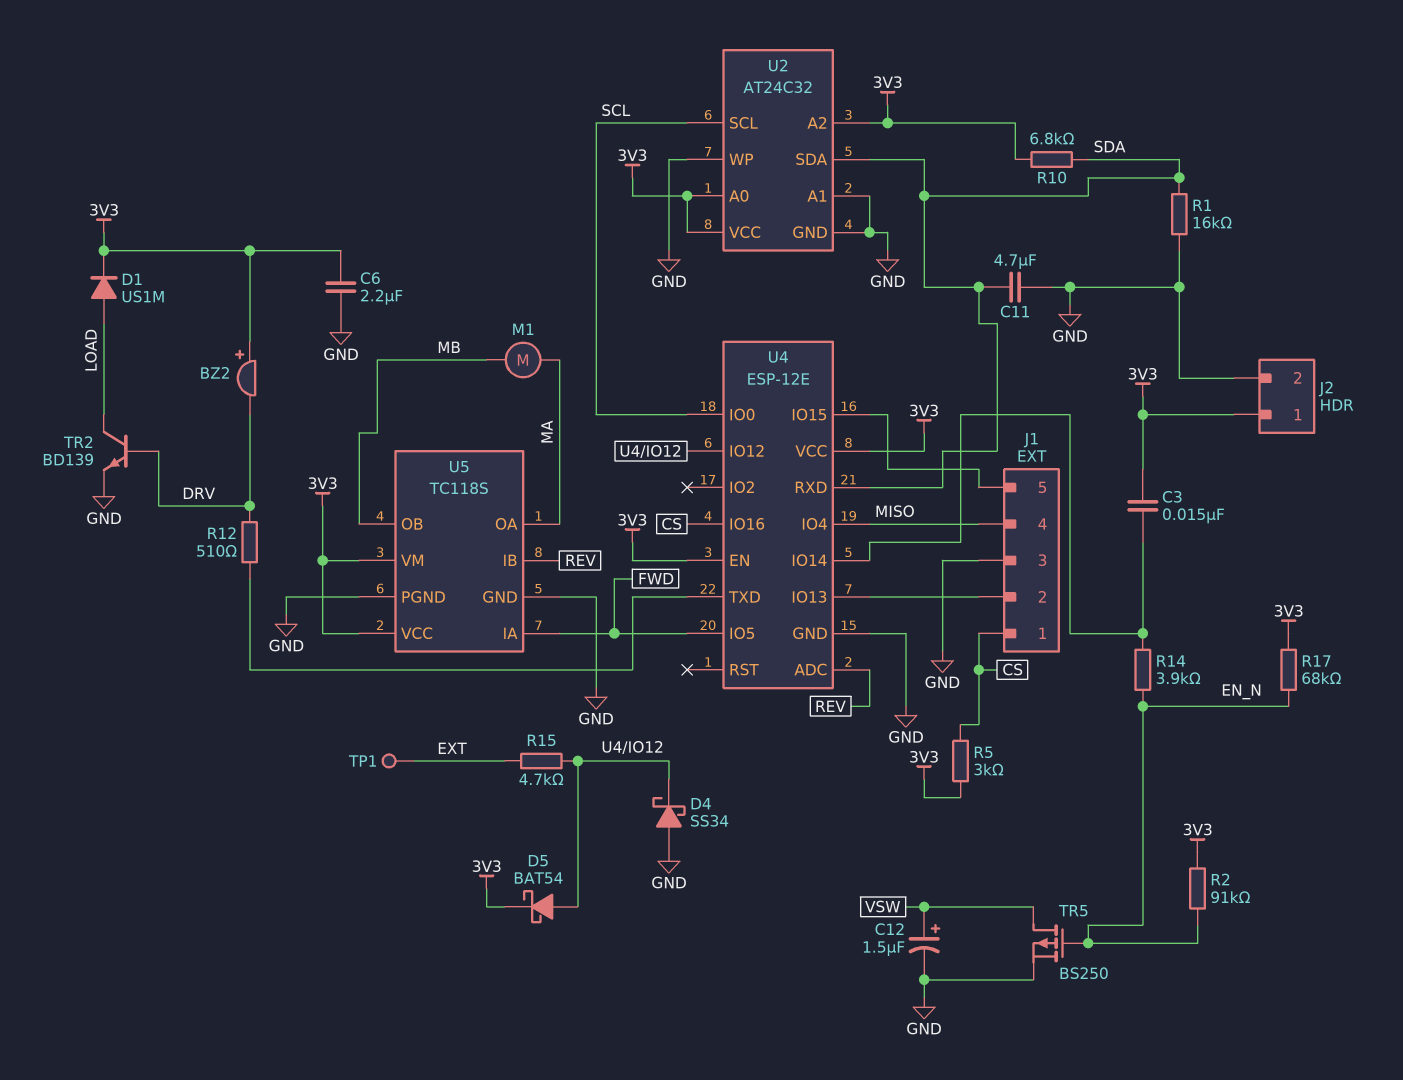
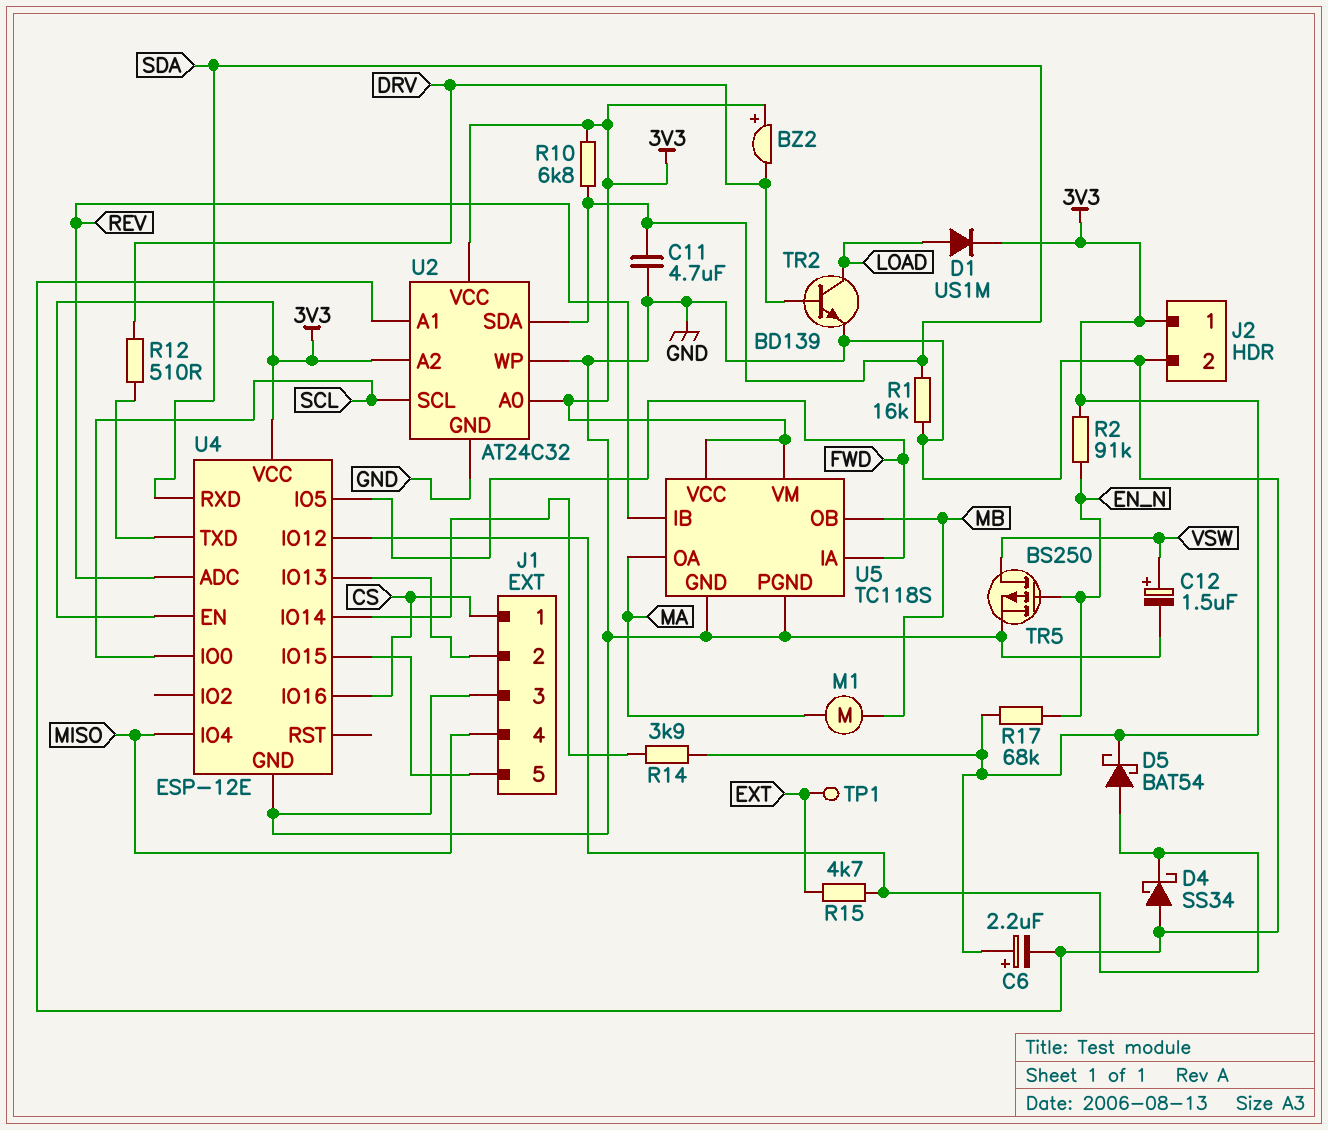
C3: 15nF (3V3, U4/IO14) -> none
C6: 2.2uF (3V3, GND) -> 2.2uF (plus 3V3, minus GND)
R5: 3k (3V3, CS) -> none
R14: 3.9k (EN_N, U4/IO14) -> 3.9k (3V3, U4/IO14)

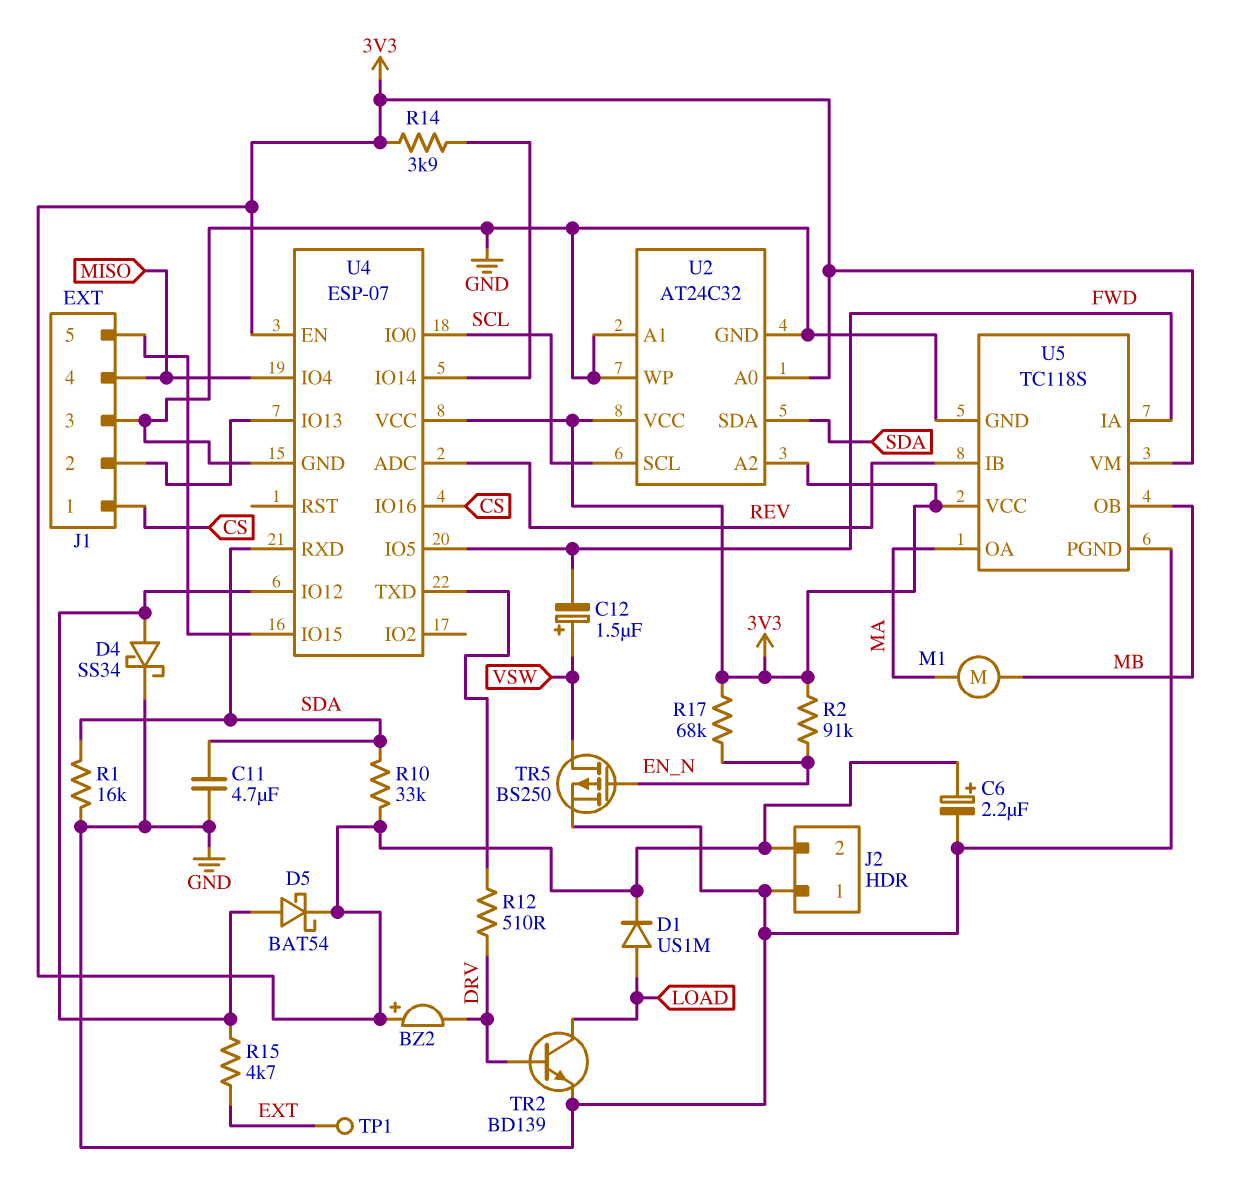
C12: 1.5uF (plus VSW, minus GND) -> 1.5uF (plus VSW, minus FWD)
D4: schottky SS34 (A GND, K U4/IO12) -> schottky SS34 (A U4/IO12, K GND)
J2 pin 1: 3V3 -> GND
J2 pin 2: GND -> 3V3
R10: 6.8k (3V3, SDA) -> 33k (3V3, SDA)
U4: ESP-12E -> ESP-07

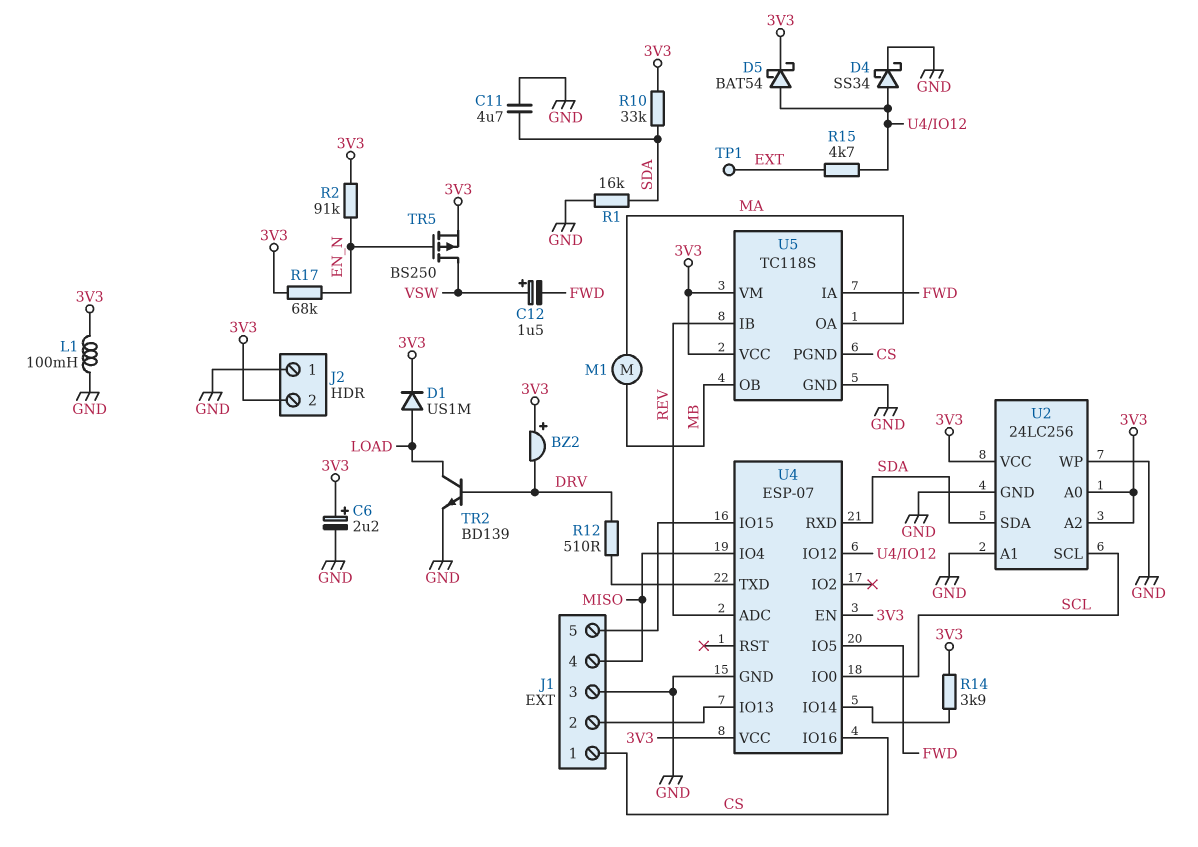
L1: none -> 100mH (3V3, GND)
TR5: PMOS BS250 (G EN_N, D VSW, S GND) -> PMOS BS250 (G EN_N, D VSW, S 3V3)
U2: AT24C32 -> 24LC256
U5 pin PGND: GND -> CS

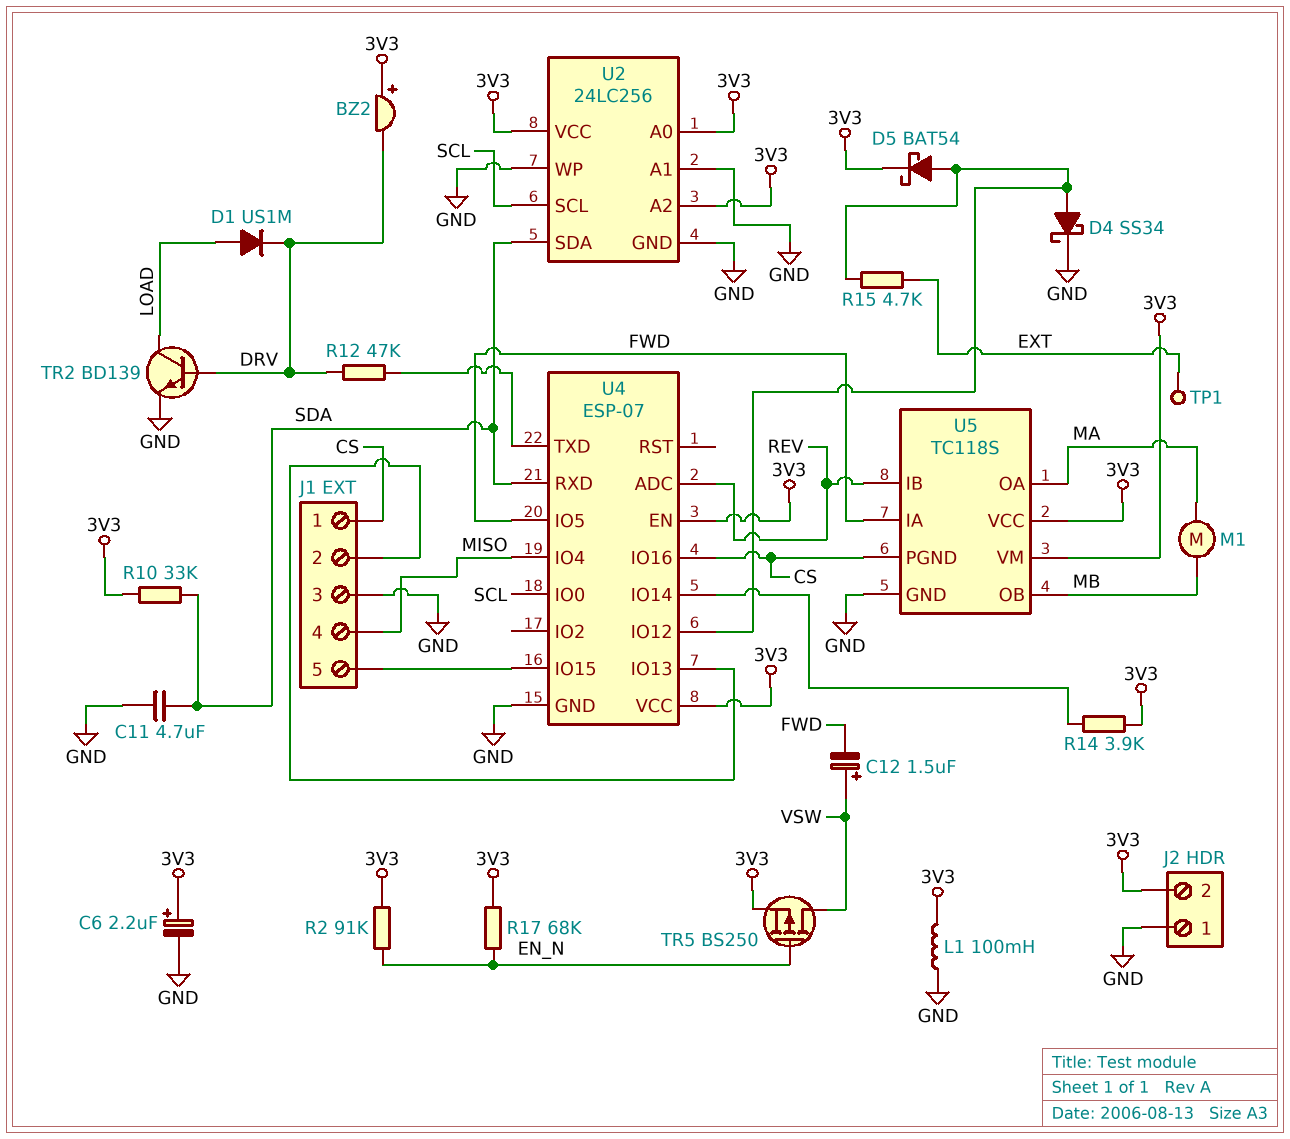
D1: diode US1M (A LOAD, K 3V3) -> diode US1M (A LOAD, K DRV)
R1: 16k (GND, SDA) -> none
R12: 510 (DRV, U4/TXD) -> 47k (DRV, U4/TXD)

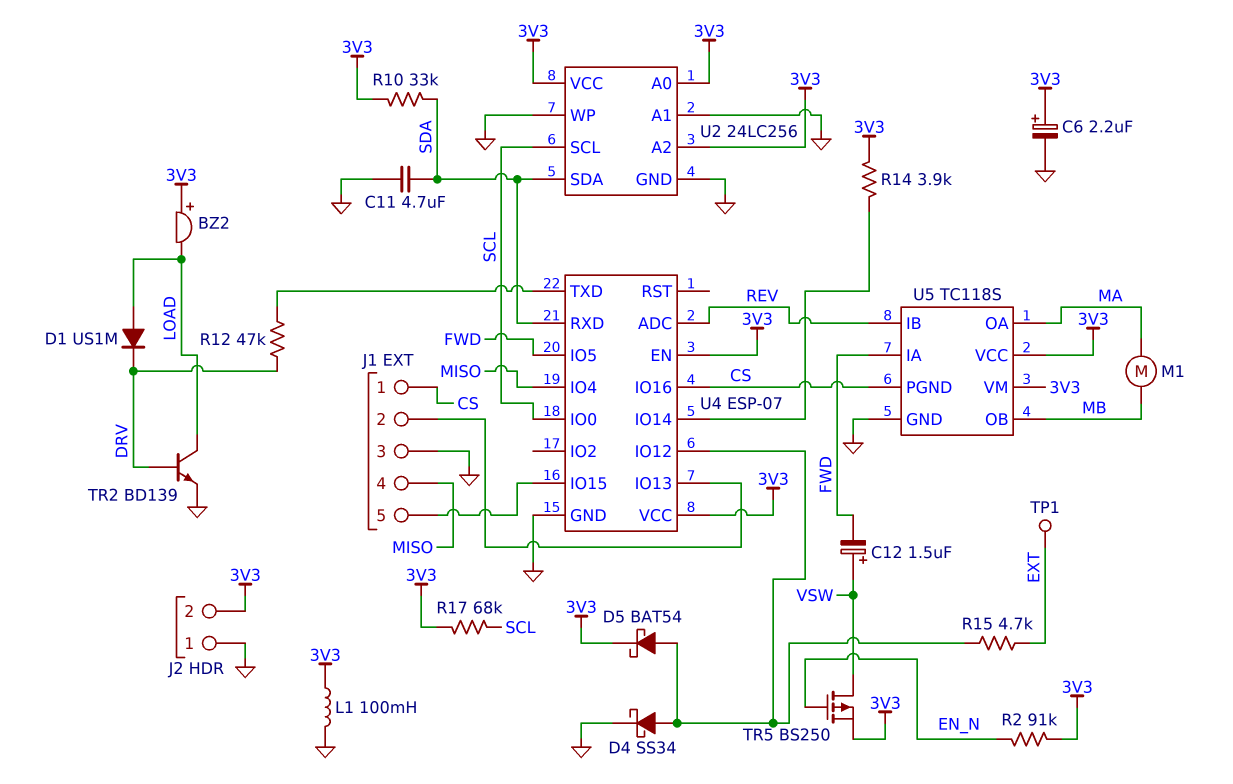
BZ2: buzzer (plus 3V3, minus DRV) -> buzzer (plus 3V3, minus LOAD)
R17: 68k (3V3, EN_N) -> 68k (3V3, SCL)

